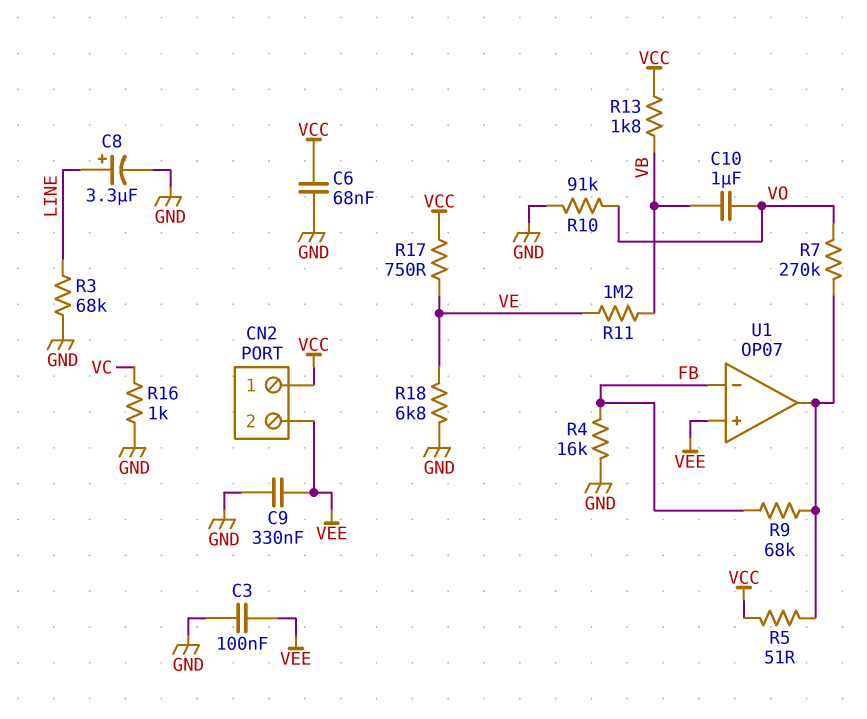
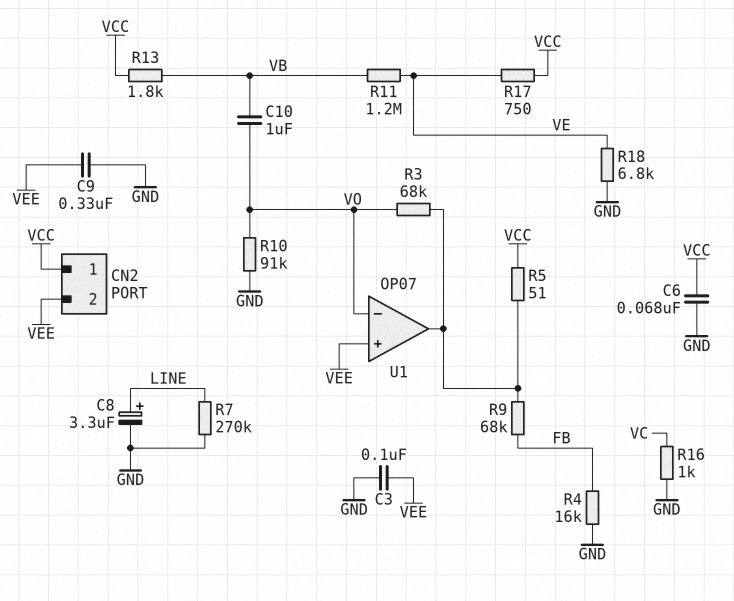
R3: 68k (GND, LINE) -> 68k (U1/out, VO)
R7: 270k (U1/out, VO) -> 270k (GND, LINE)
U1 pin in-: FB -> VO

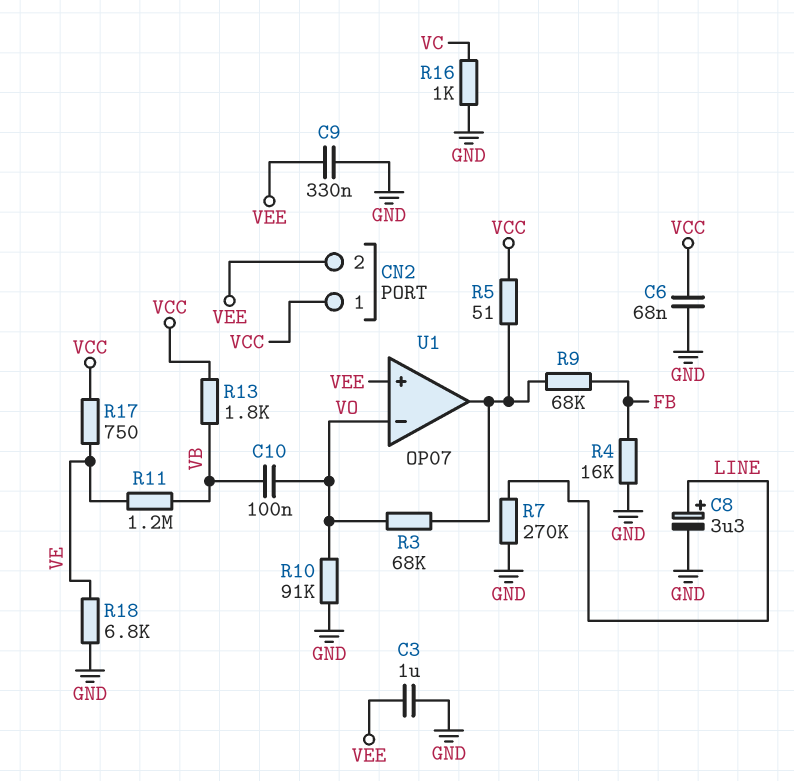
C3: 100nF (GND, VEE) -> 1uF (GND, VEE)
C10: 1uF (VB, VO) -> 100nF (VB, VO)

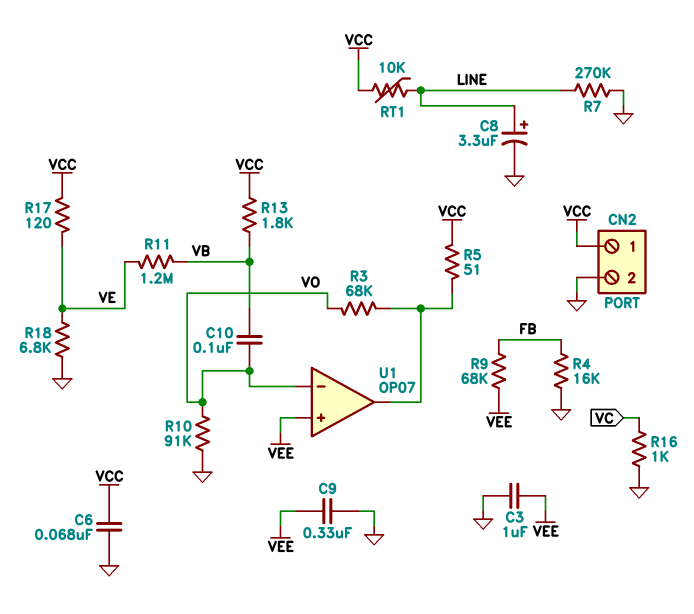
CN2 pin 2: VEE -> GND
R9: 68k (FB, U1/out) -> 68k (FB, VEE)
R17: 750 (VCC, VE) -> 120 (VCC, VE)
RT1: none -> 10k (LINE, VCC)

